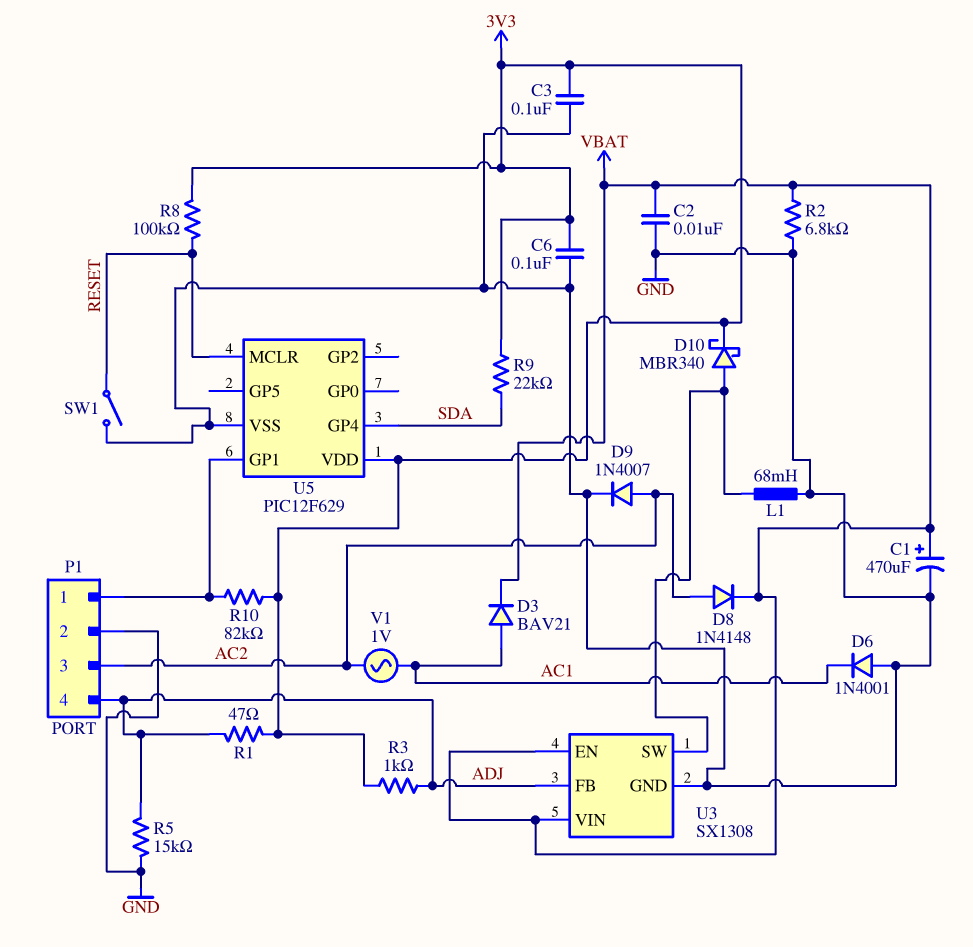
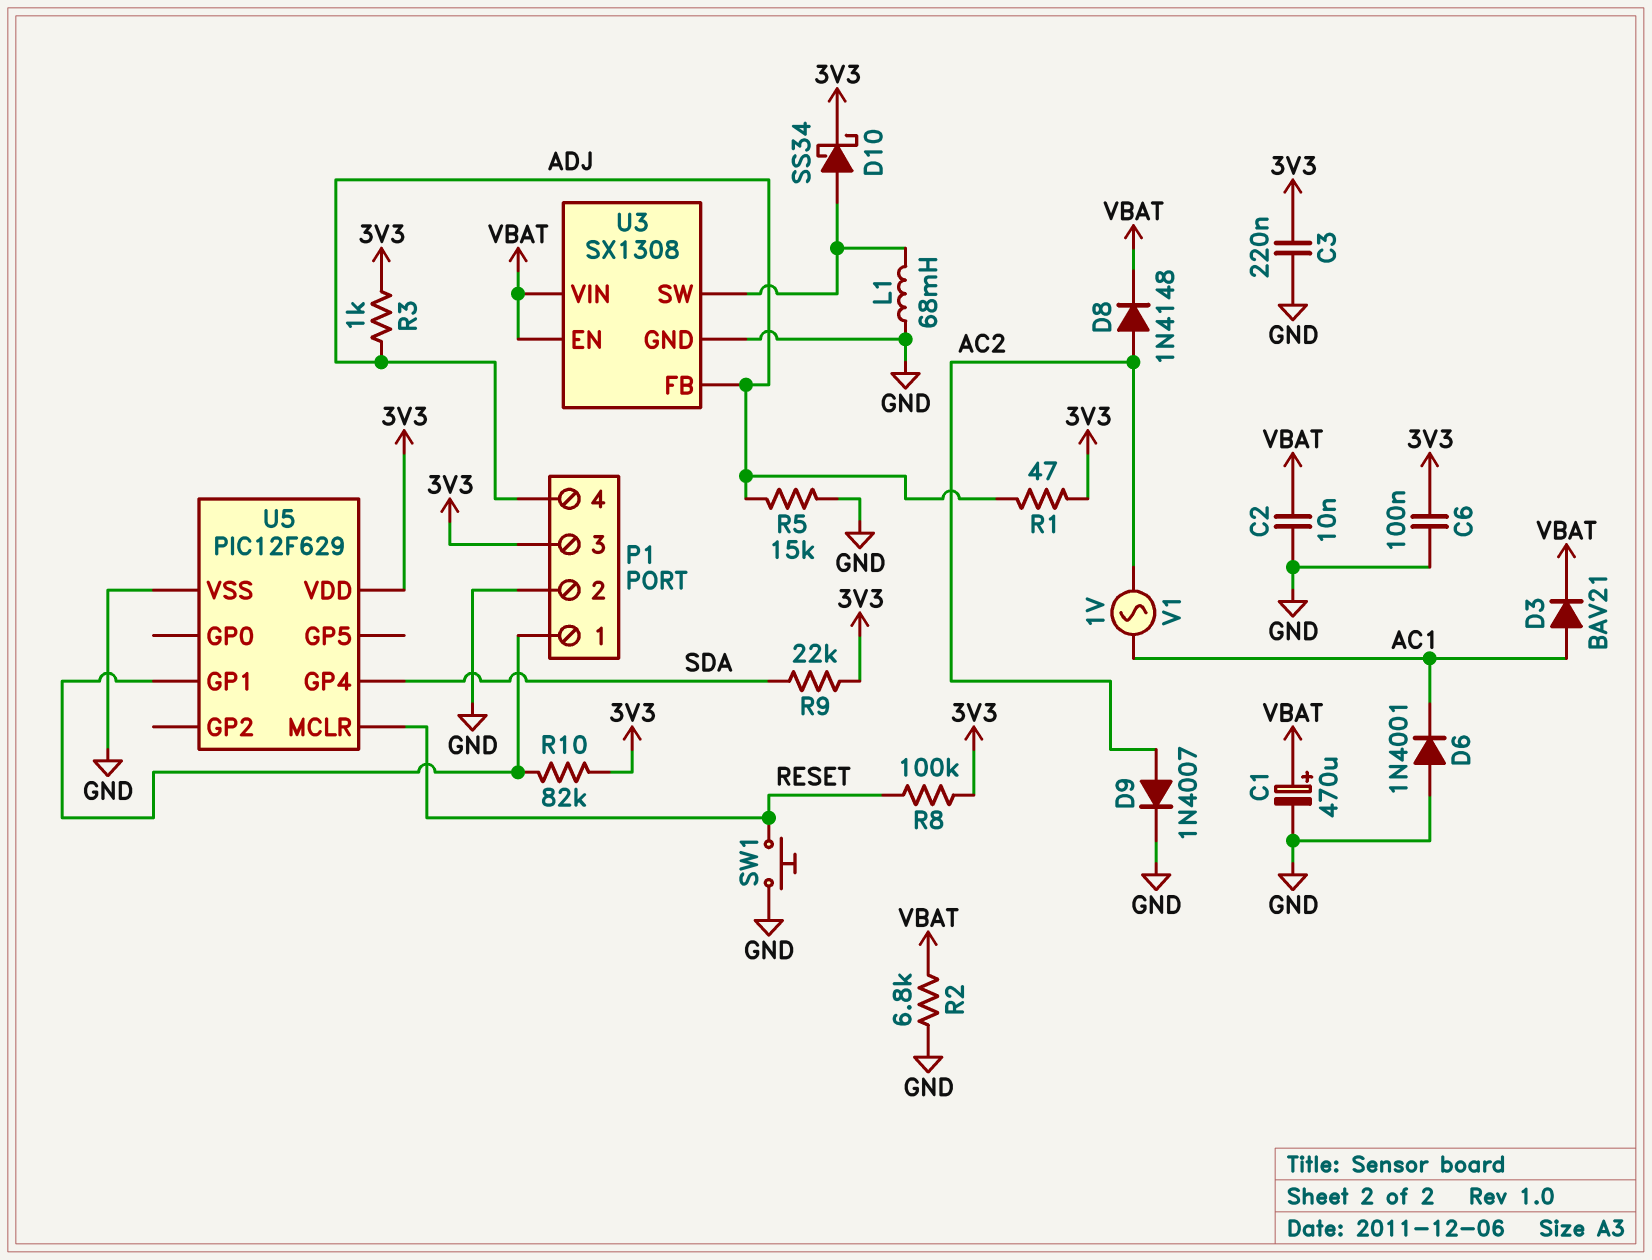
C3: 100nF (3V3, GND) -> 220nF (3V3, GND)
D10: schottky MBR340 (A U3/SW, K 3V3) -> schottky SS34 (A U3/SW, K 3V3)
P1 pin 3: AC2 -> 3V3
SW1: switch (GND, RESET) -> button (GND, RESET)

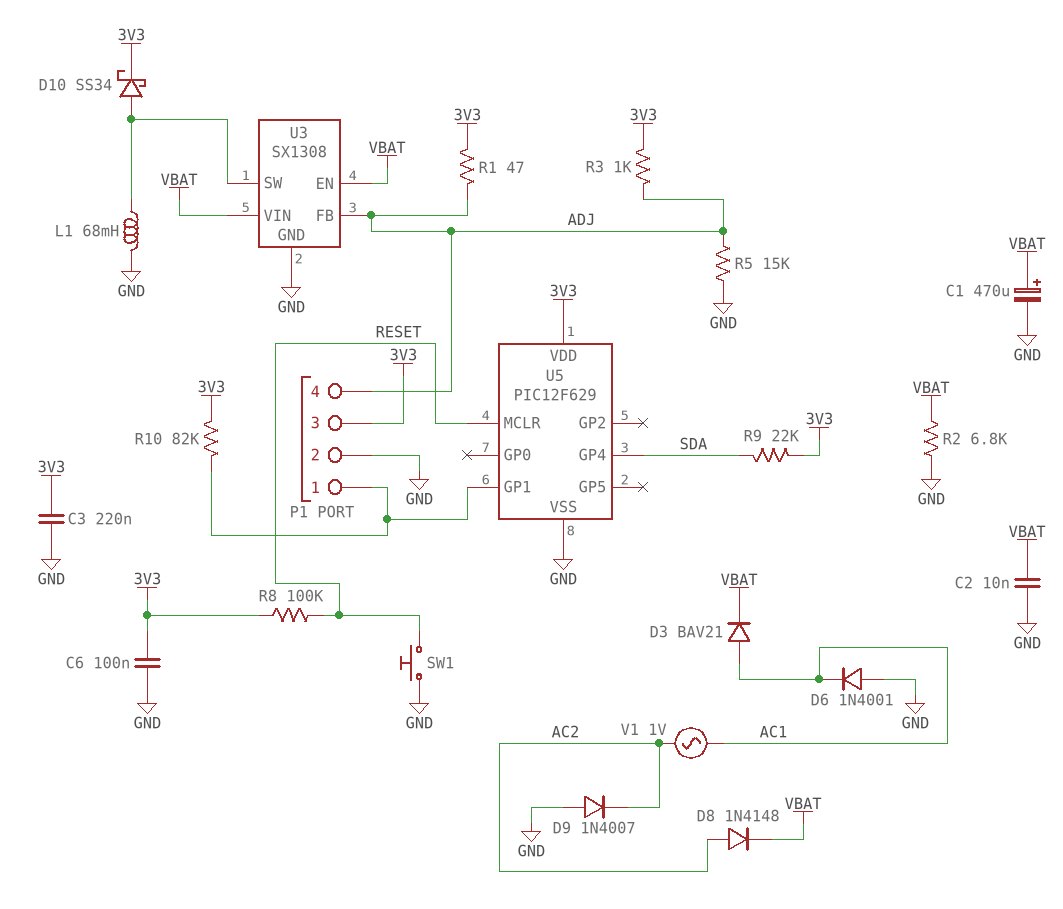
D9: diode 1N4007 (A AC2, K GND) -> diode 1N4007 (A GND, K AC2)

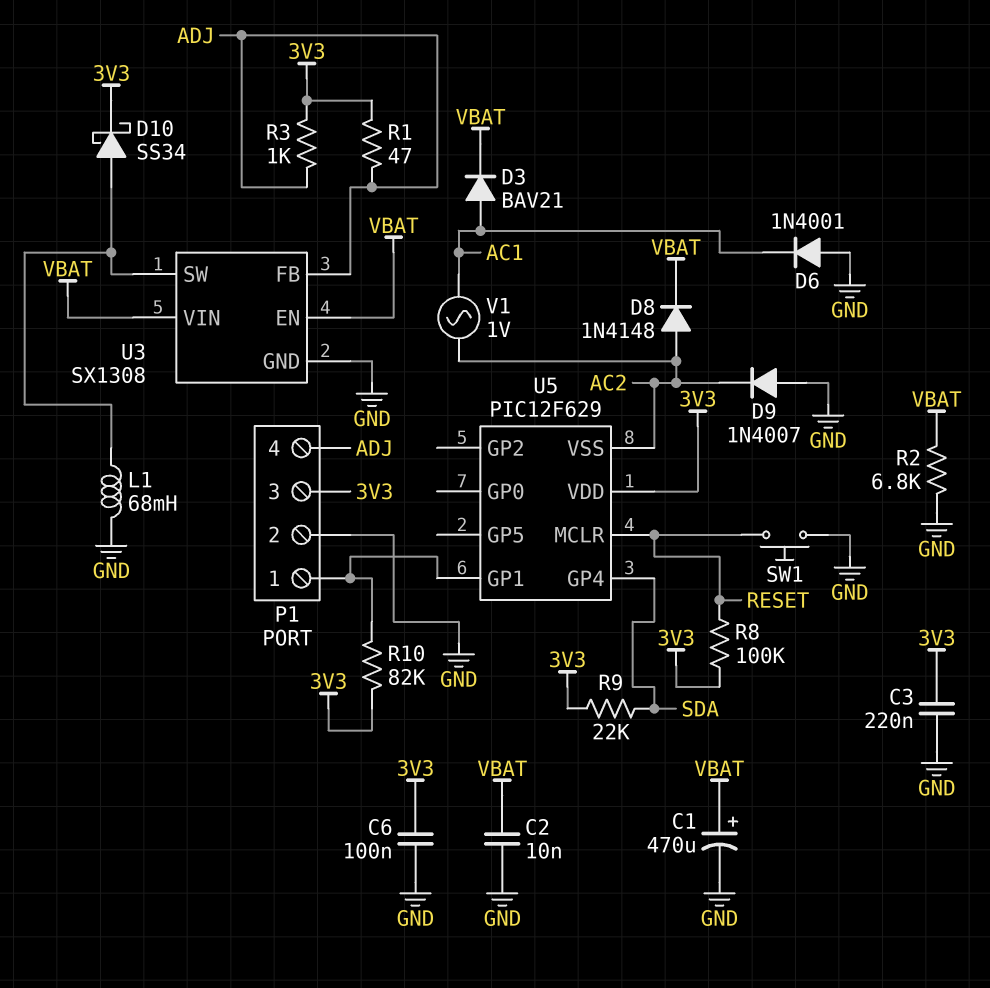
R5: 15k (ADJ, GND) -> none
U5 pin VSS: GND -> AC2

